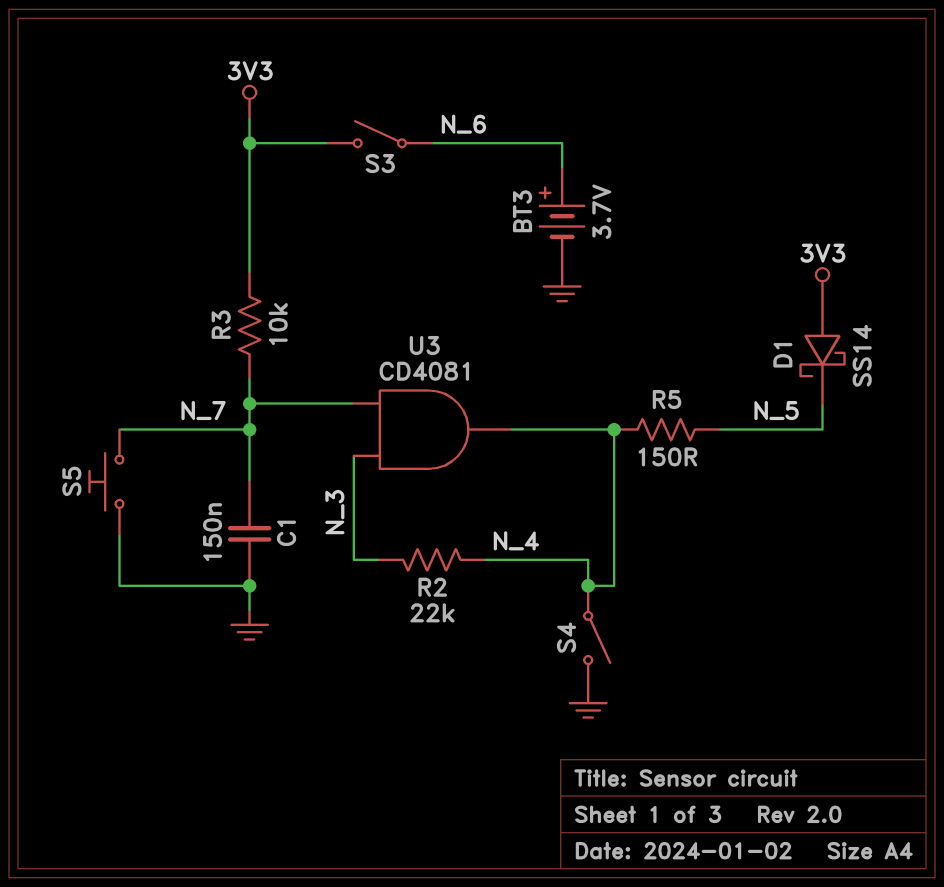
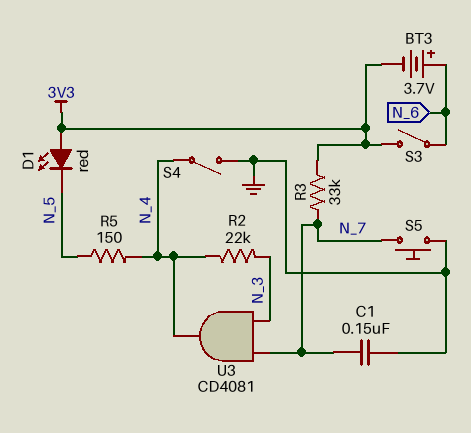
BT3: 3.7V (plus N_6, minus GND) -> 3.7V (plus N_6, minus 3V3)
D1: schottky SS14 (A 3V3, K N_5) -> LED red (A 3V3, K N_5)
R3: 10k (3V3, N_7) -> 33k (3V3, N_7)

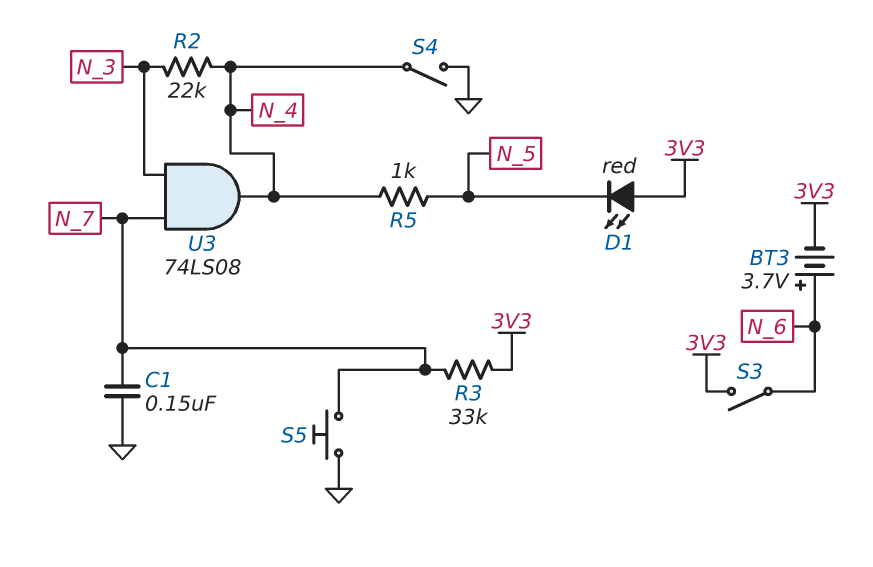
R5: 150 (N_4, N_5) -> 1k (N_4, N_5)
U3: AND CD4081 (in N_3, in N_7, out N_4) -> AND 74LS08 (in N_3, in N_7, out N_4)

